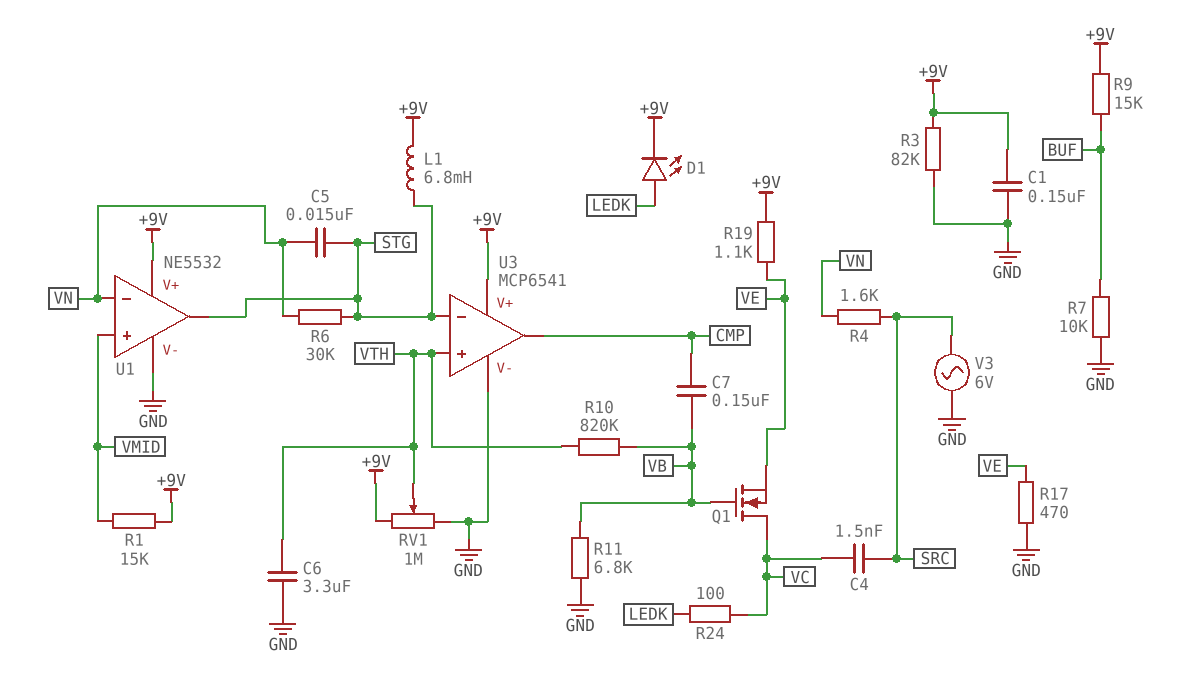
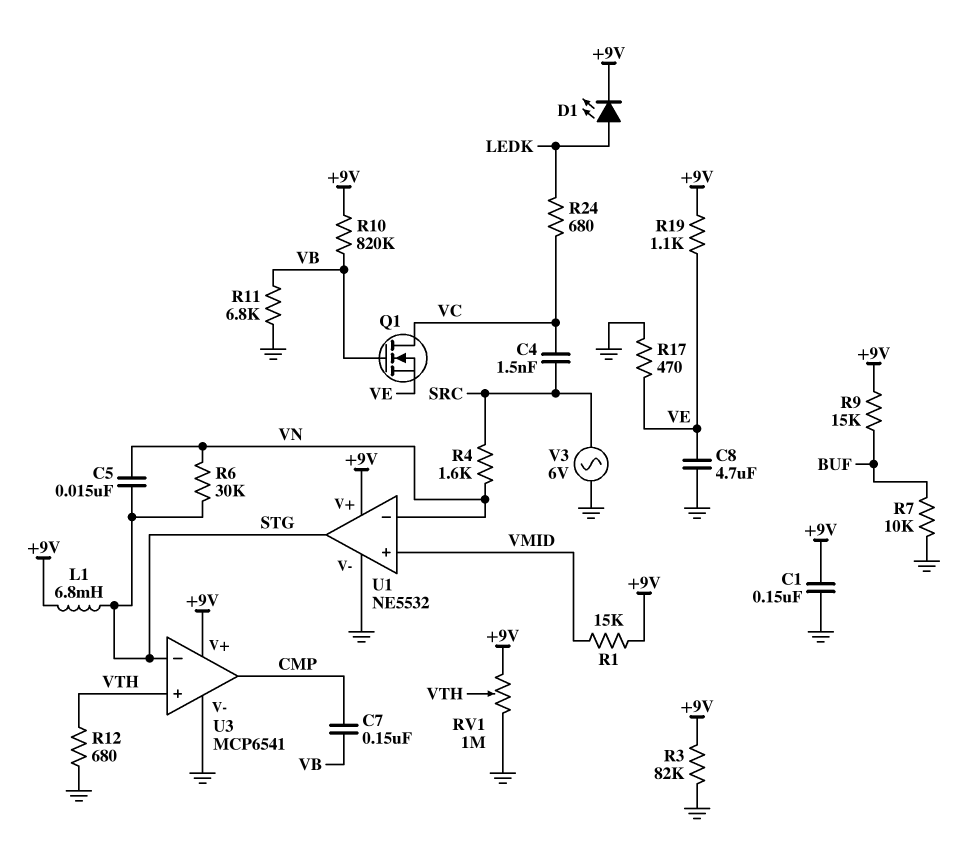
C6: 3.3uF (GND, VTH) -> none
C8: none -> 4.7uF (GND, VE)
R10: 820k (VB, VTH) -> 820k (+9V, VB)
R12: none -> 680 (GND, VTH)
R24: 100 (LEDK, VC) -> 680 (LEDK, VC)

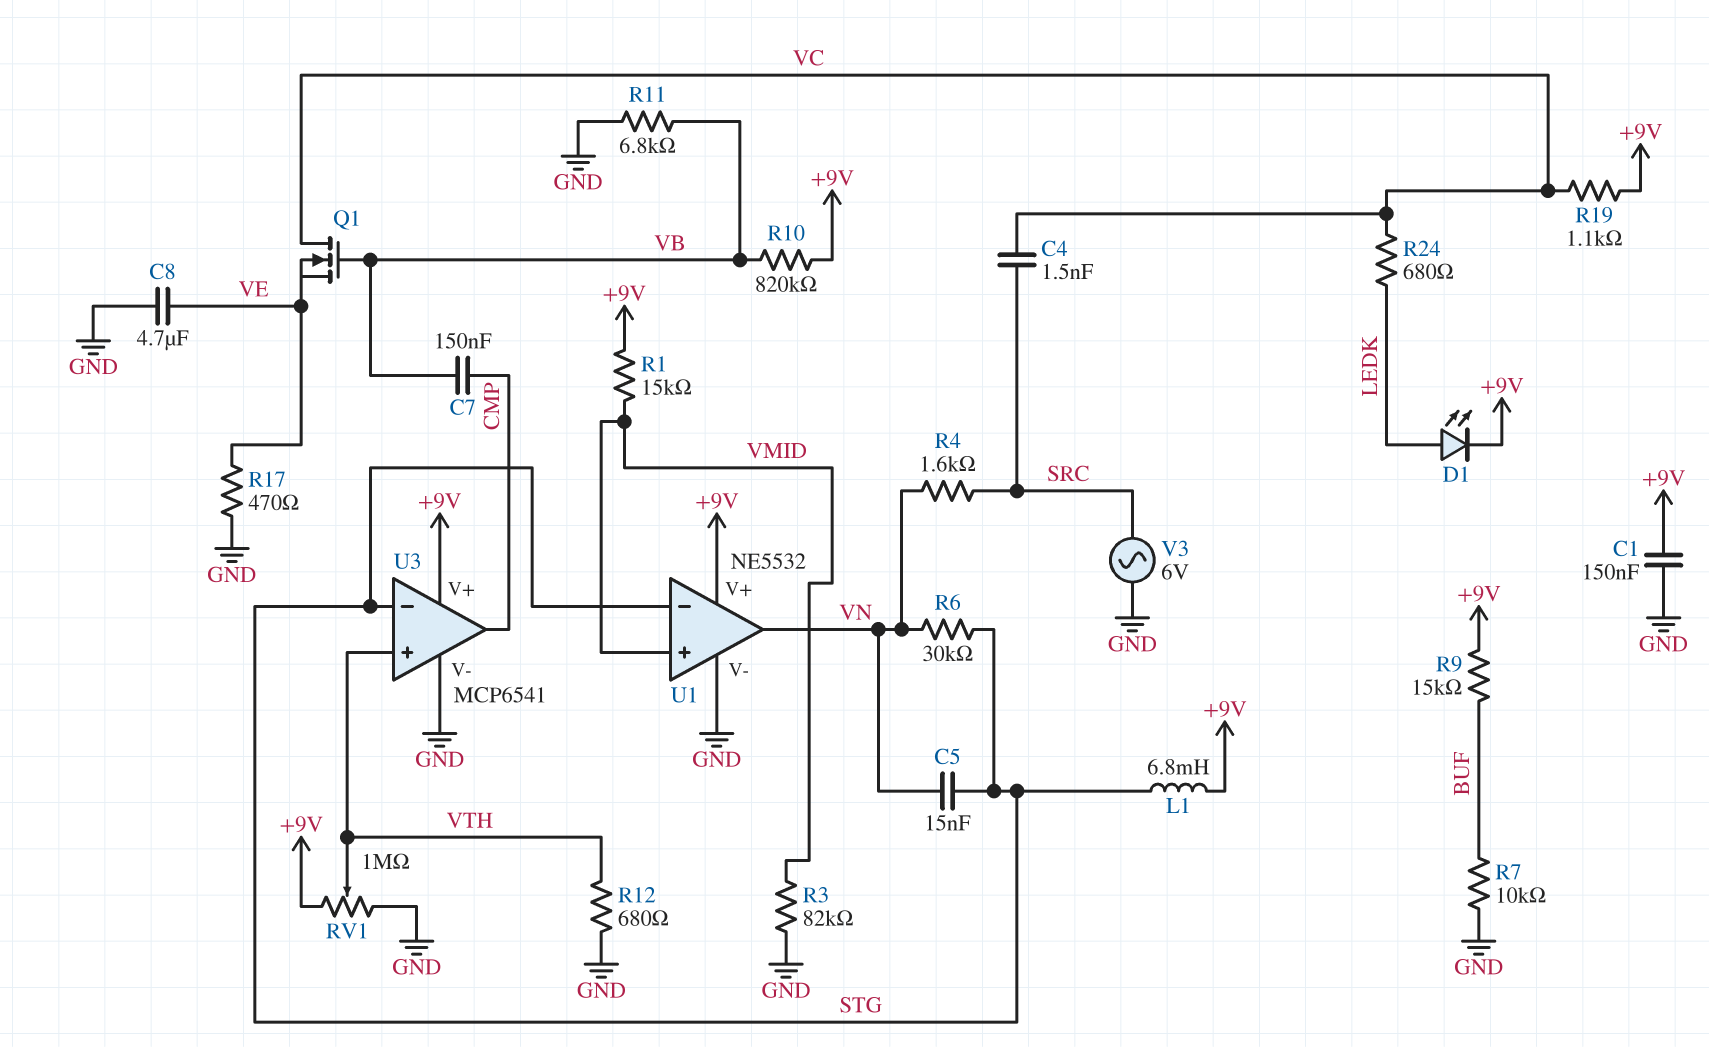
R3: 82k (+9V, GND) -> 82k (GND, VMID)
R19: 1.1k (+9V, VE) -> 1.1k (+9V, VC)
U1 pin in-: VN -> STG
U1 pin out: STG -> VN

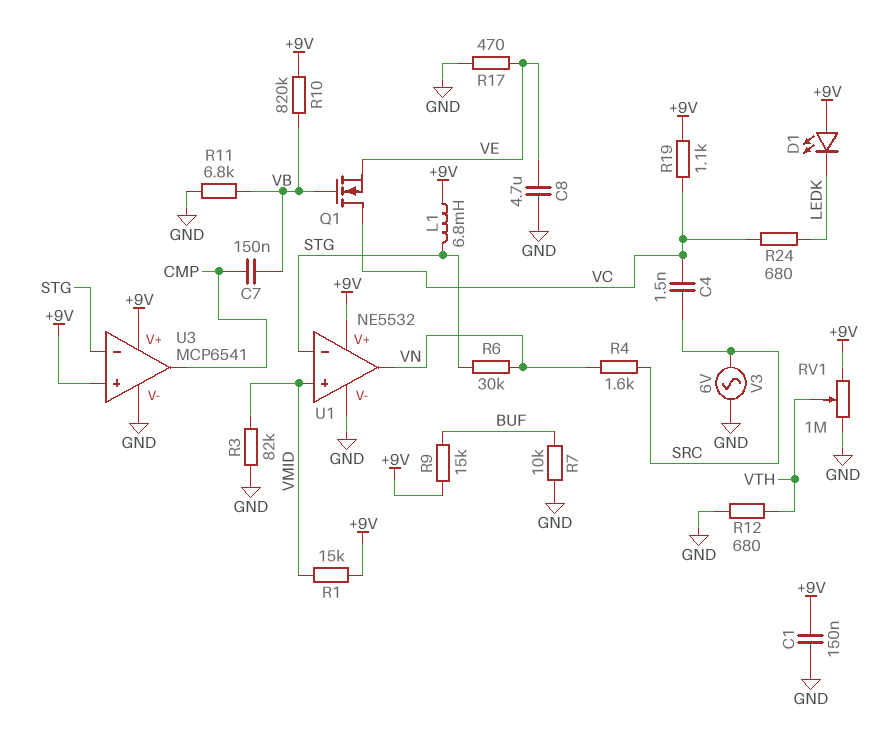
C5: 15nF (STG, VN) -> none
D1: LED (A LEDK, K +9V) -> LED (A +9V, K LEDK)
U3 pin in+: VTH -> +9V

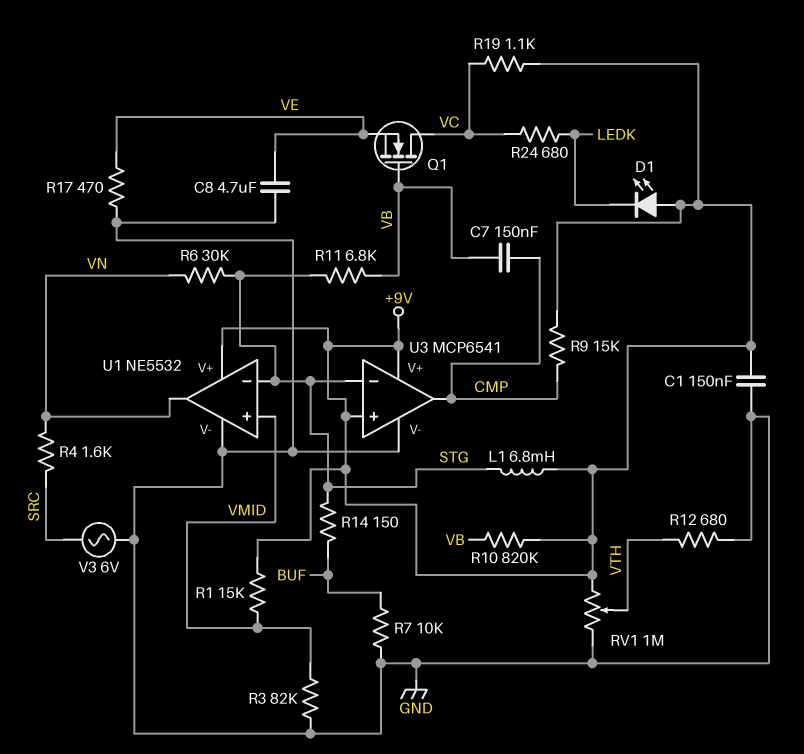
C4: 1.5nF (SRC, VC) -> none
R9: 15k (+9V, BUF) -> 15k (+9V, CMP)
R11: 6.8k (GND, VB) -> 6.8k (STG, VB)
R14: none -> 150 (BUF, STG)

